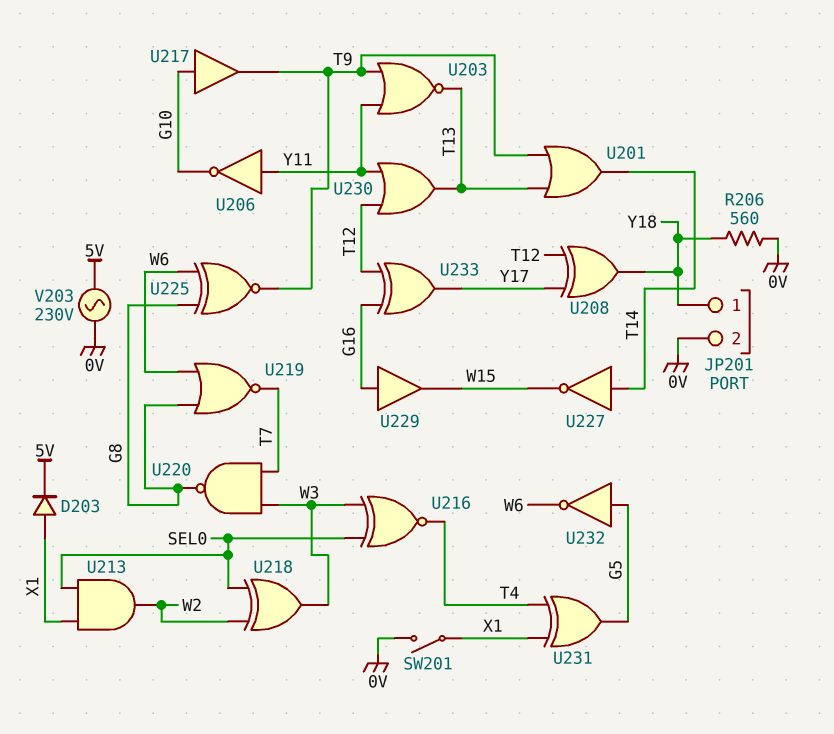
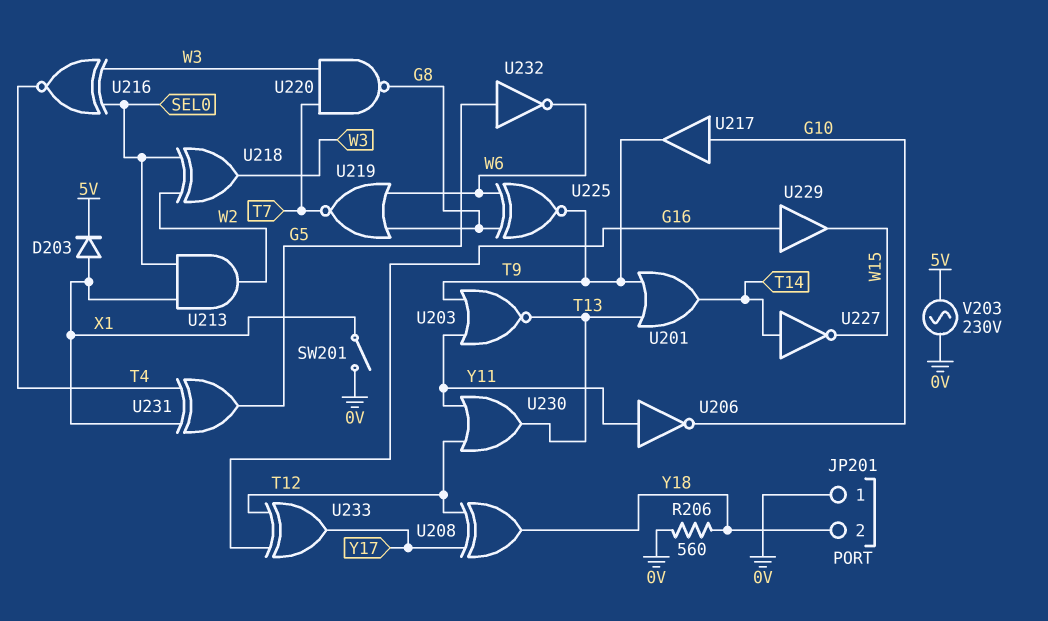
JP201 pin 1: Y18 -> 0V
JP201 pin 2: 0V -> Y18

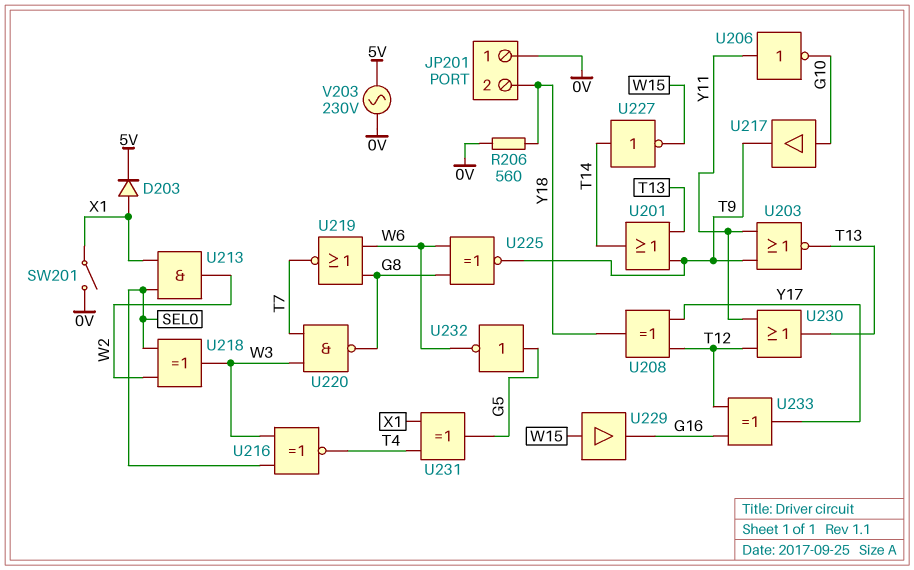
U229: buffer (in G16, out W15) -> buffer (in W15, out G16)

